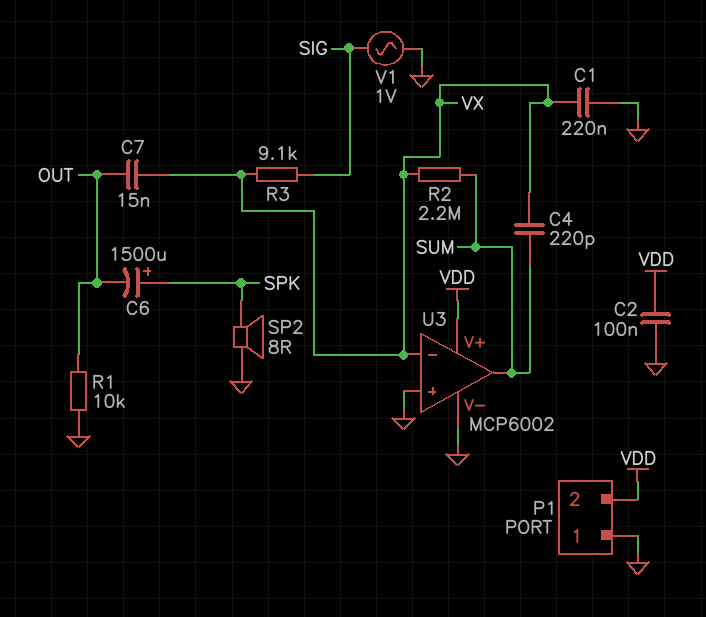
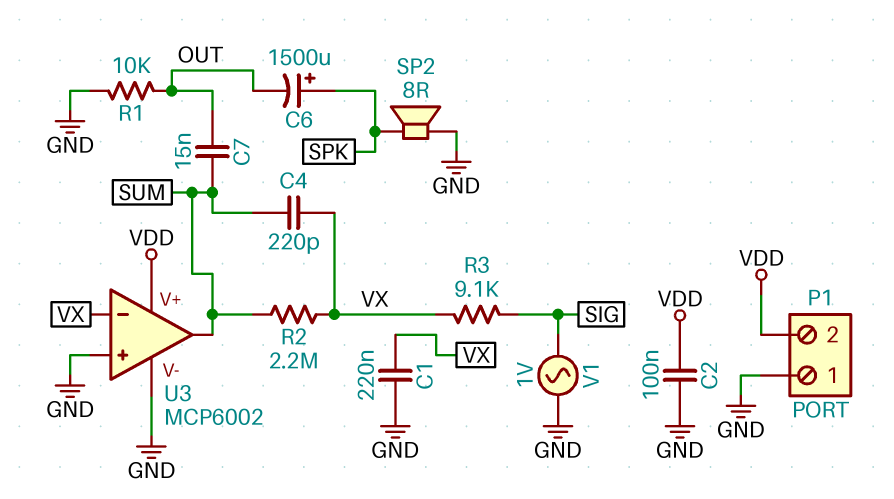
C7: 15nF (OUT, VX) -> 15nF (OUT, SUM)

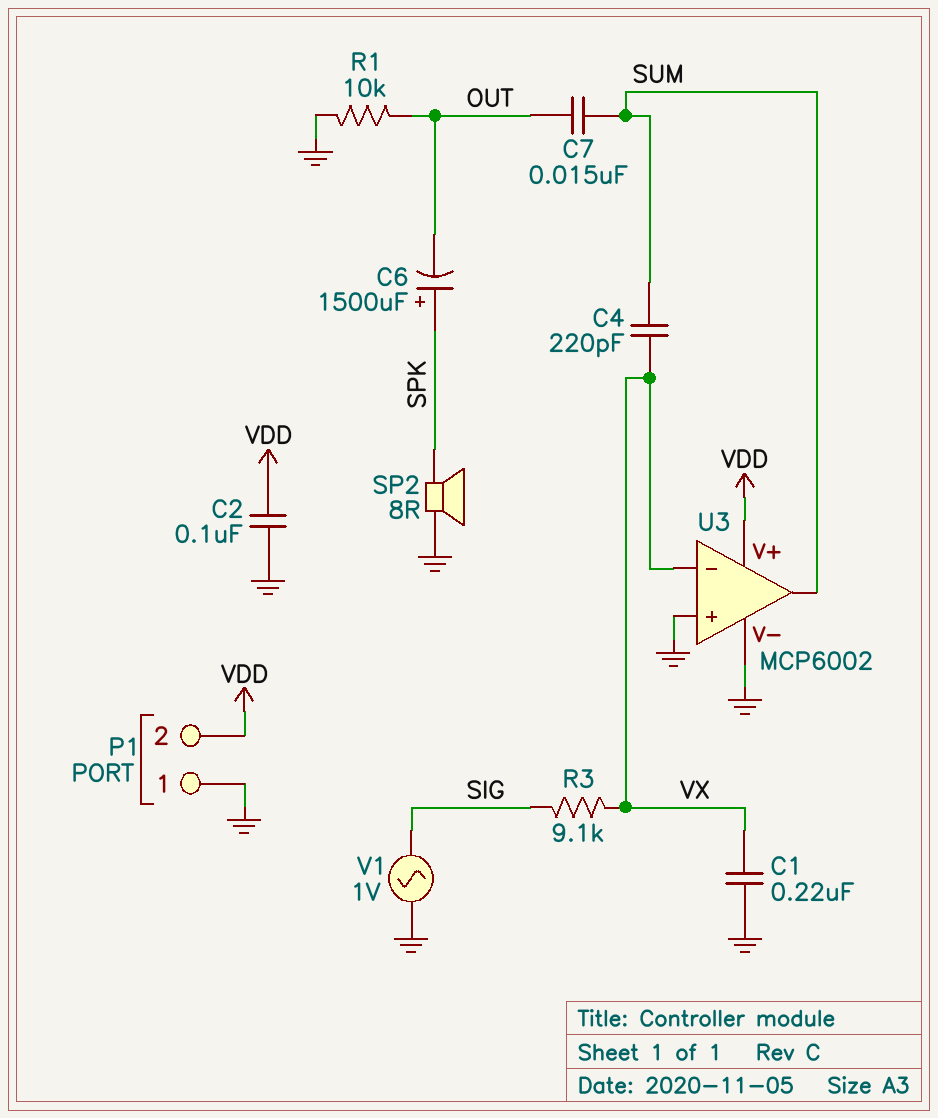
R2: 2.2M (SUM, VX) -> none

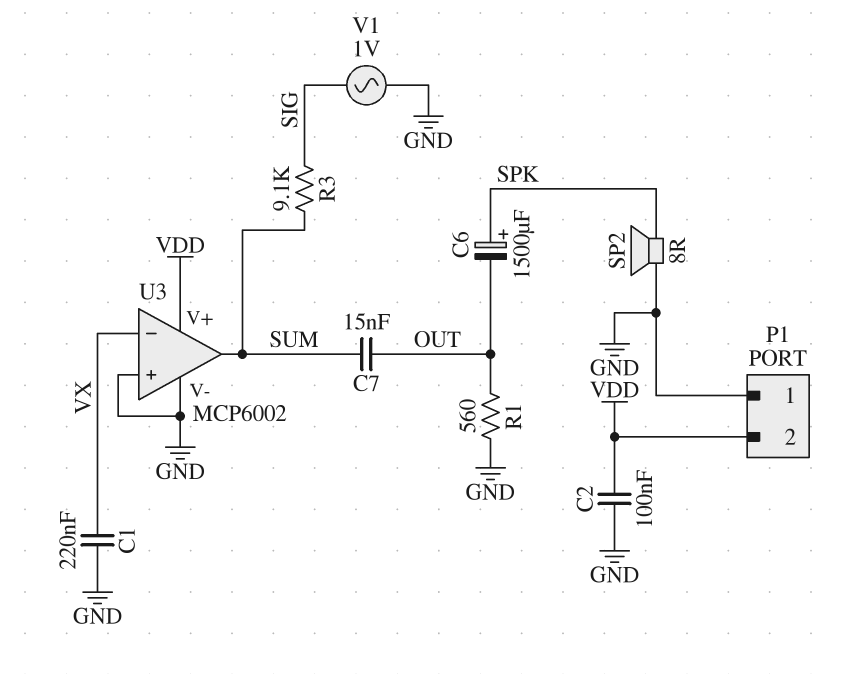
C4: 220pF (SUM, VX) -> none
R1: 10k (GND, OUT) -> 560 (GND, OUT)
R3: 9.1k (SIG, VX) -> 9.1k (SIG, SUM)

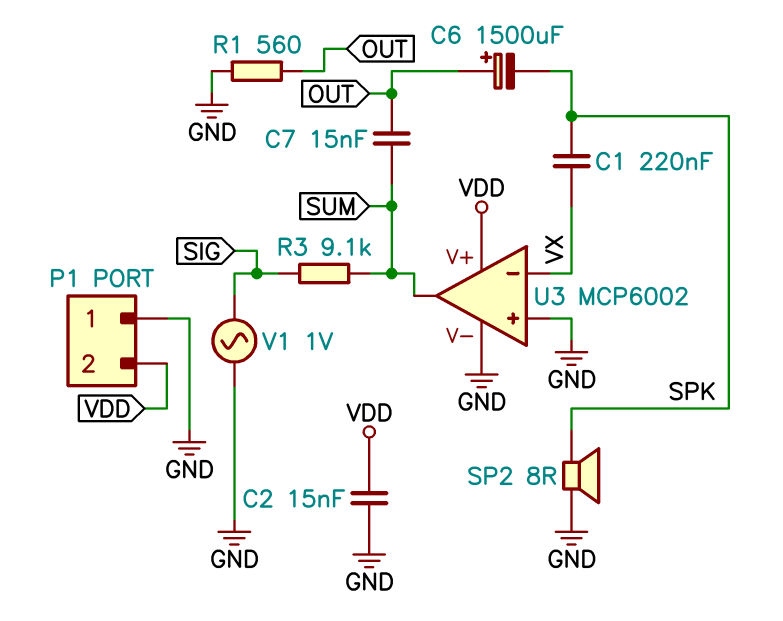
C1: 220nF (GND, VX) -> 220nF (SPK, VX)
C2: 100nF (GND, VDD) -> 15nF (GND, VDD)
C6: 1500uF (plus SPK, minus OUT) -> 1500uF (plus OUT, minus SPK)

